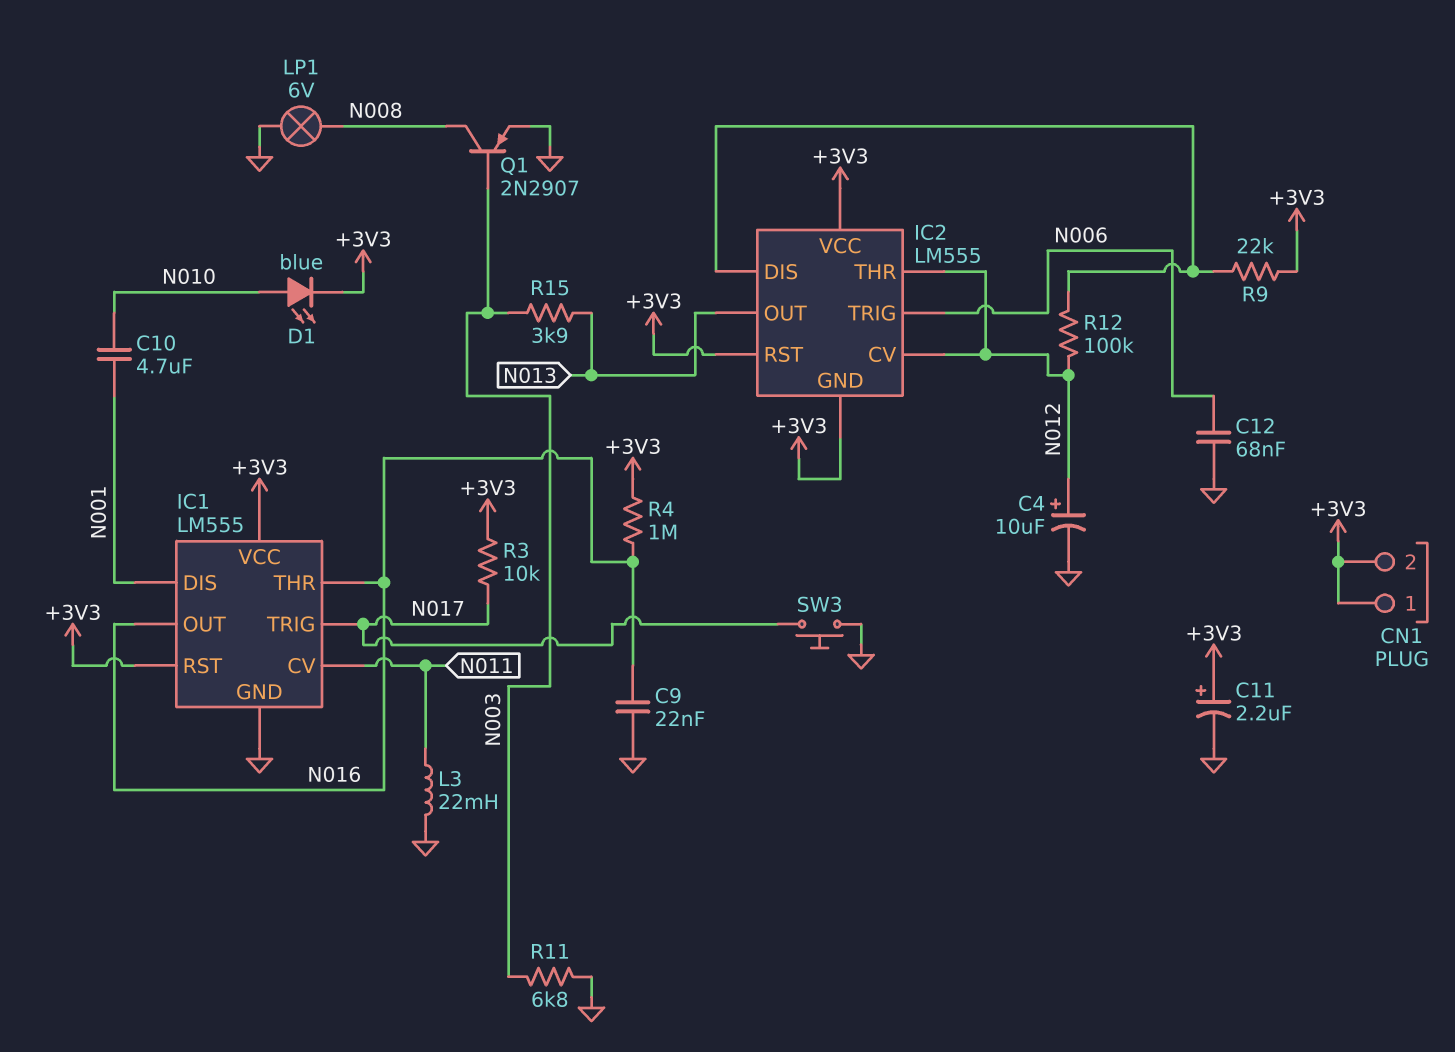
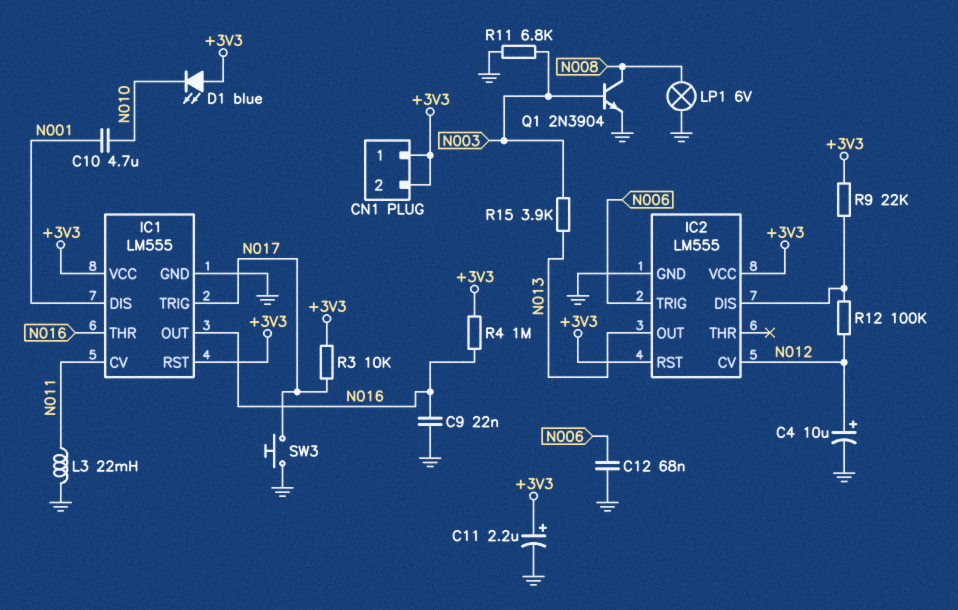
D1: LED blue (A N010, K +3V3) -> LED blue (A +3V3, K N010)
IC2 pin GND: +3V3 -> GND
IC2 pin THR: N012 -> none
Q1: PNP 2N2907 (B N003, C N008, E GND) -> NPN 2N3904 (B N003, C N008, E GND)

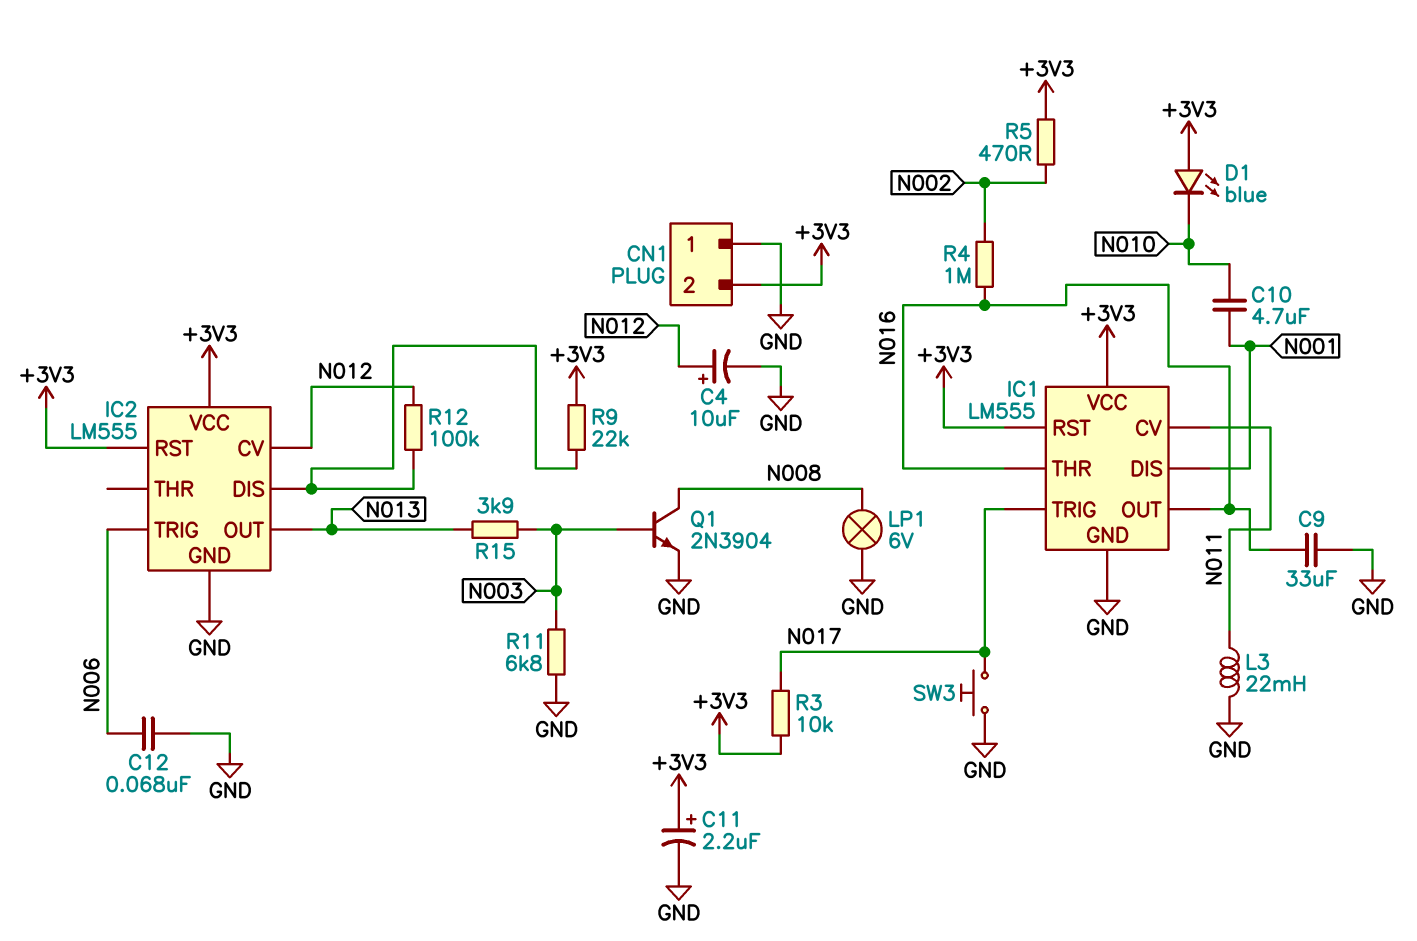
C9: 22nF (GND, N016) -> 33uF (GND, N016)
CN1 pin 1: +3V3 -> GND
R4: 1M (+3V3, N016) -> 1M (N002, N016)
R5: none -> 470 (+3V3, N002)

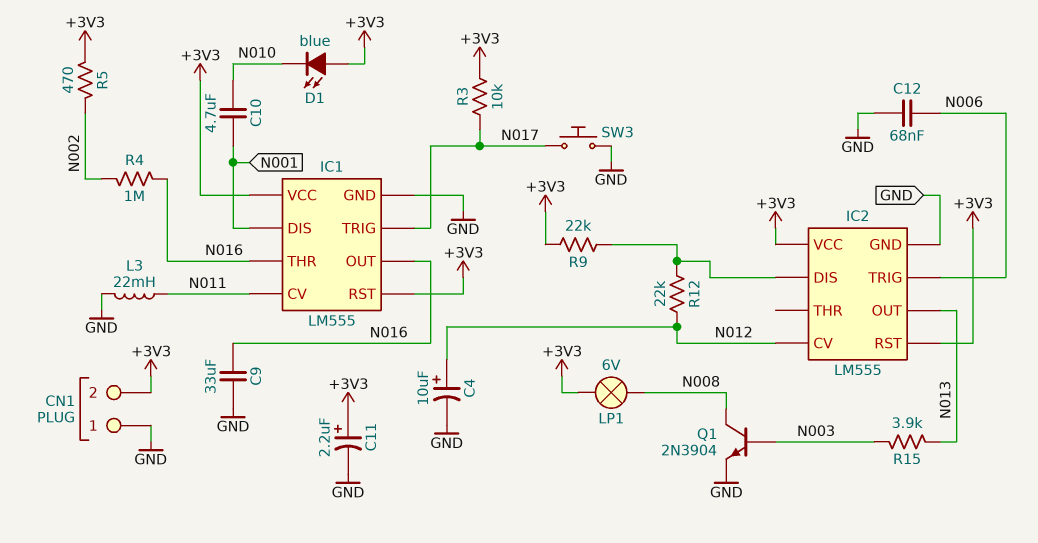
LP1: lamp 6V (GND, N008) -> lamp 6V (+3V3, N008)
R11: 6.8k (GND, N003) -> none
R12: 100k (IC2/DIS, N012) -> 22k (IC2/DIS, N012)

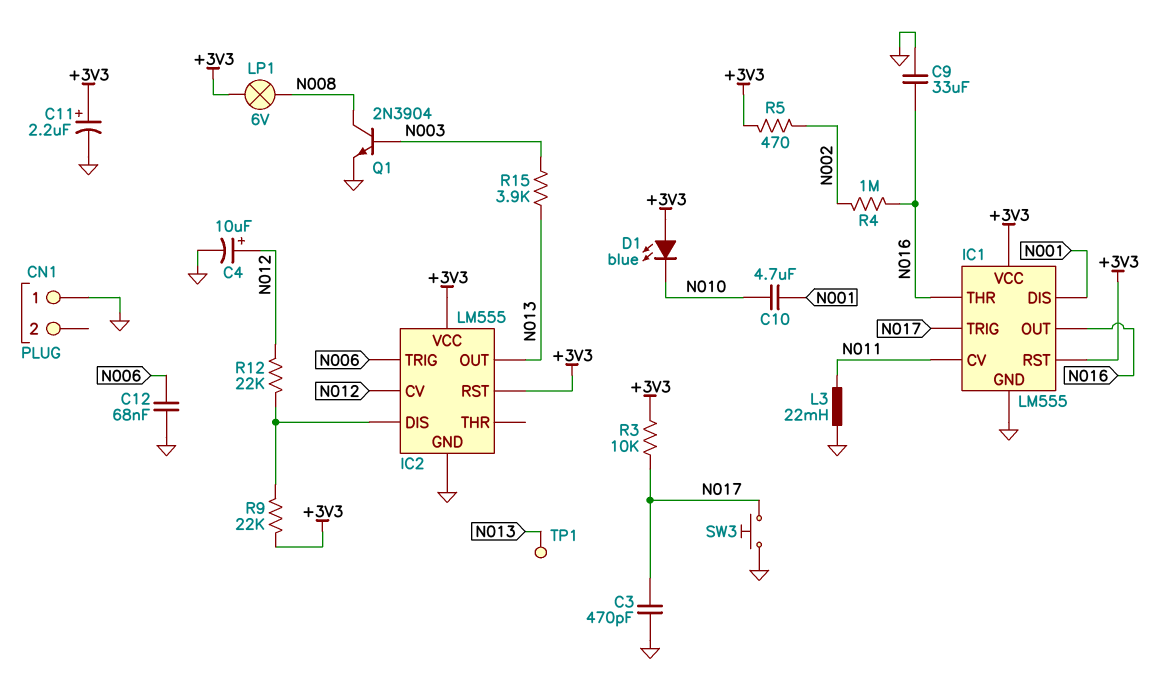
C3: none -> 470pF (GND, N017)
CN1 pin 2: +3V3 -> none
TP1: none -> test point (N013)

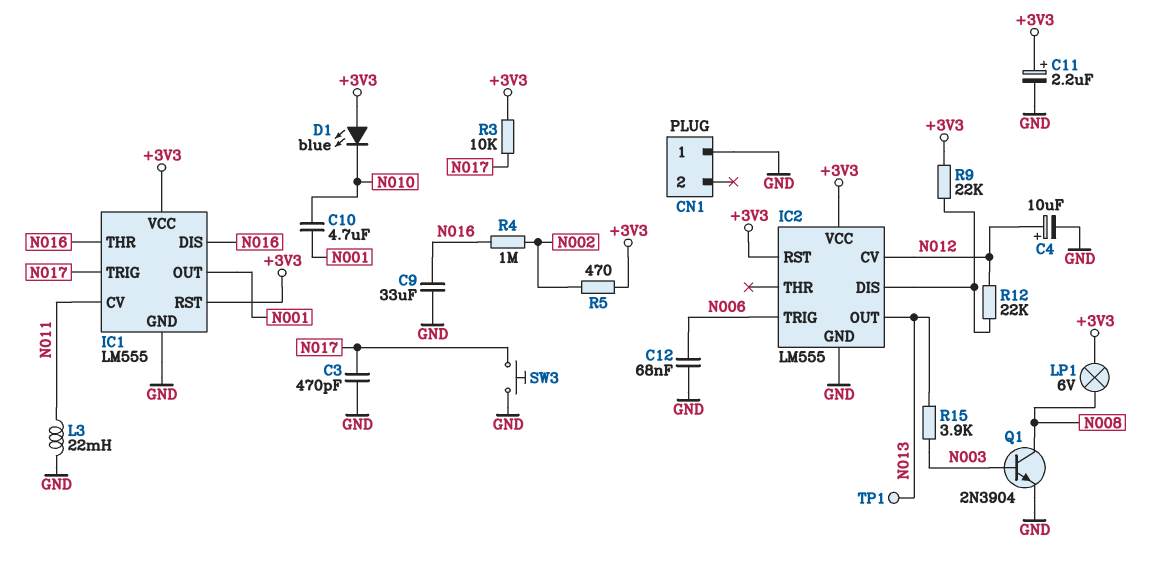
IC1 pin DIS: N001 -> N016
IC1 pin OUT: N016 -> N001

